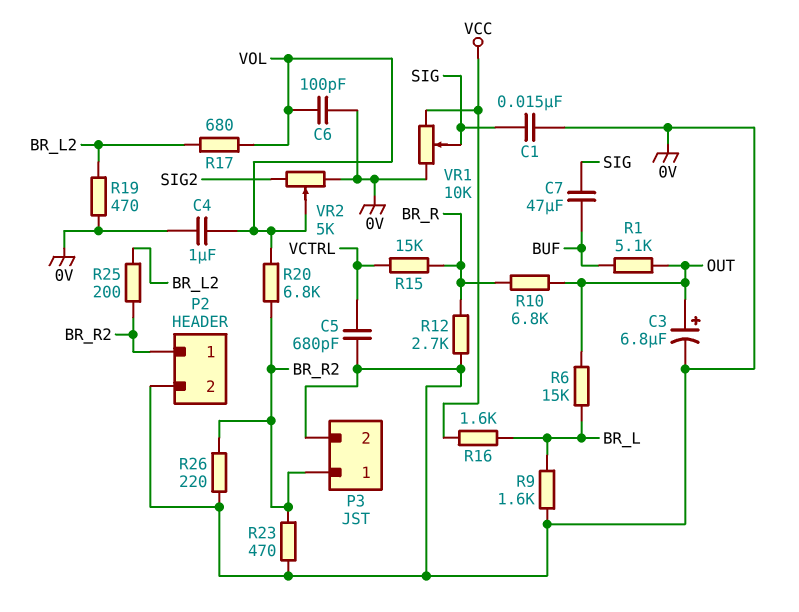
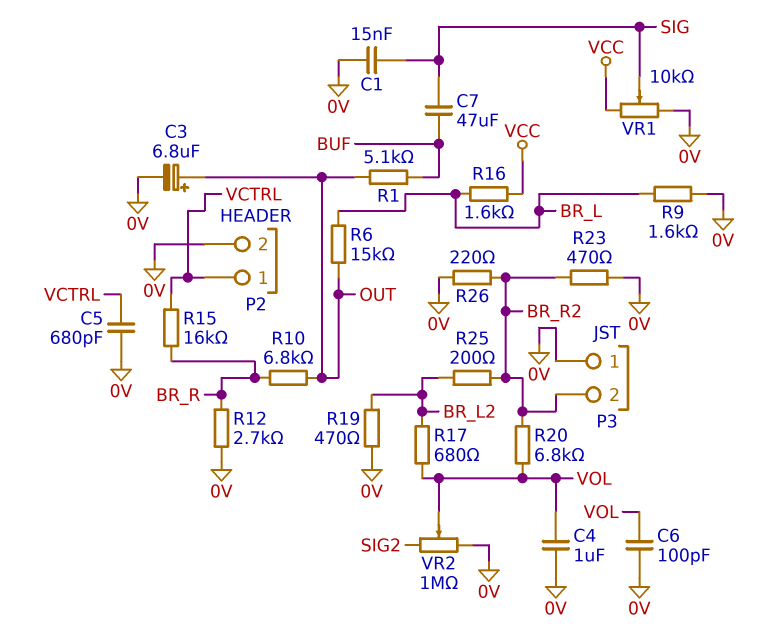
P2 pin 1: BR_R2 -> VCTRL
P3 pin 1: BR_R2 -> 0V
P3 pin 2: 0V -> BR_R2
R15: 15k (BR_R, VCTRL) -> 16k (BR_R, VCTRL)
VR2: 5k (0V, SIG2, wiper VOL) -> 1M (0V, SIG2, wiper VOL)

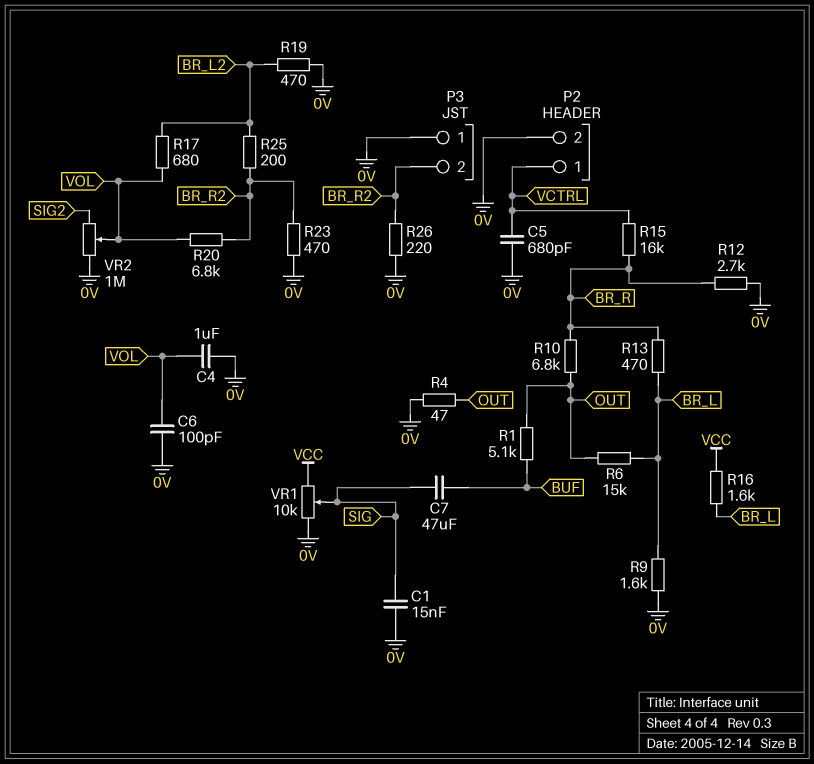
C3: 6.8uF (plus OUT, minus 0V) -> none
R4: none -> 47 (0V, OUT)
R13: none -> 470 (BR_L, BR_R)

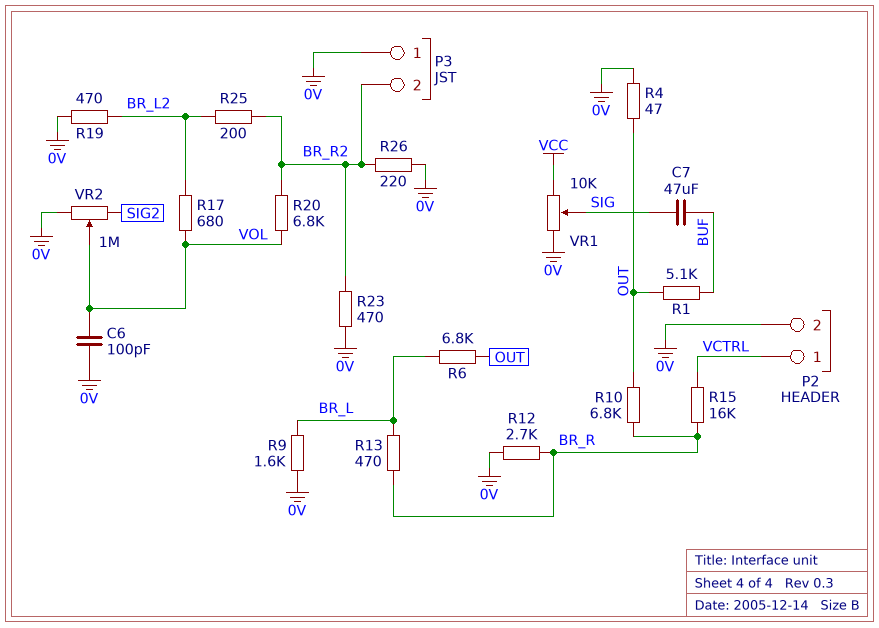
C1: 15nF (0V, SIG) -> none
C4: 1uF (0V, VOL) -> none
C5: 680pF (0V, VCTRL) -> none
R6: 15k (BR_L, OUT) -> 6.8k (BR_L, OUT)
R16: 1.6k (BR_L, VCC) -> none

